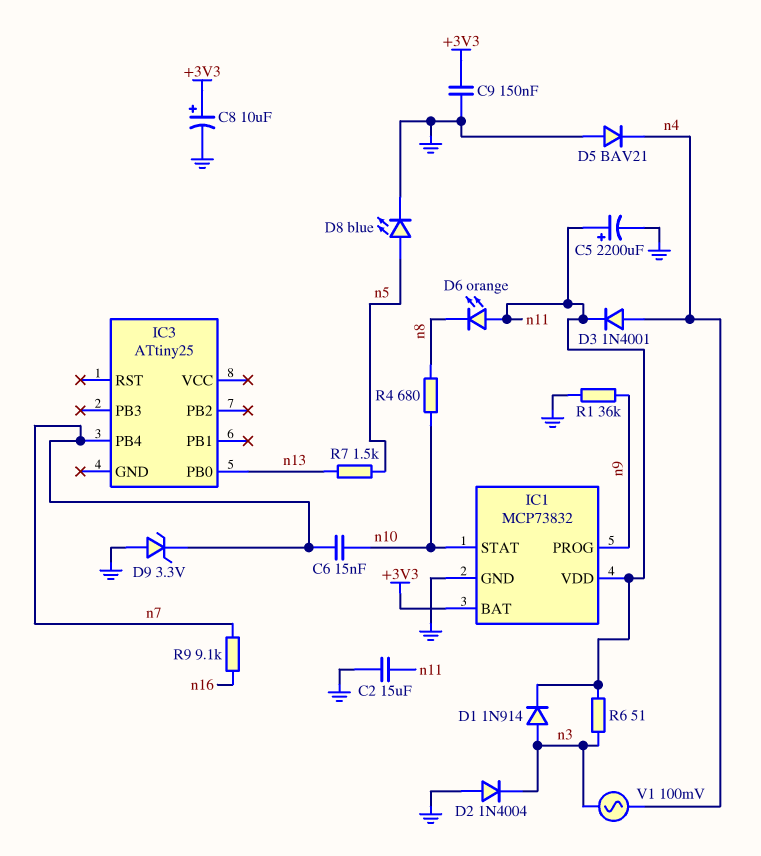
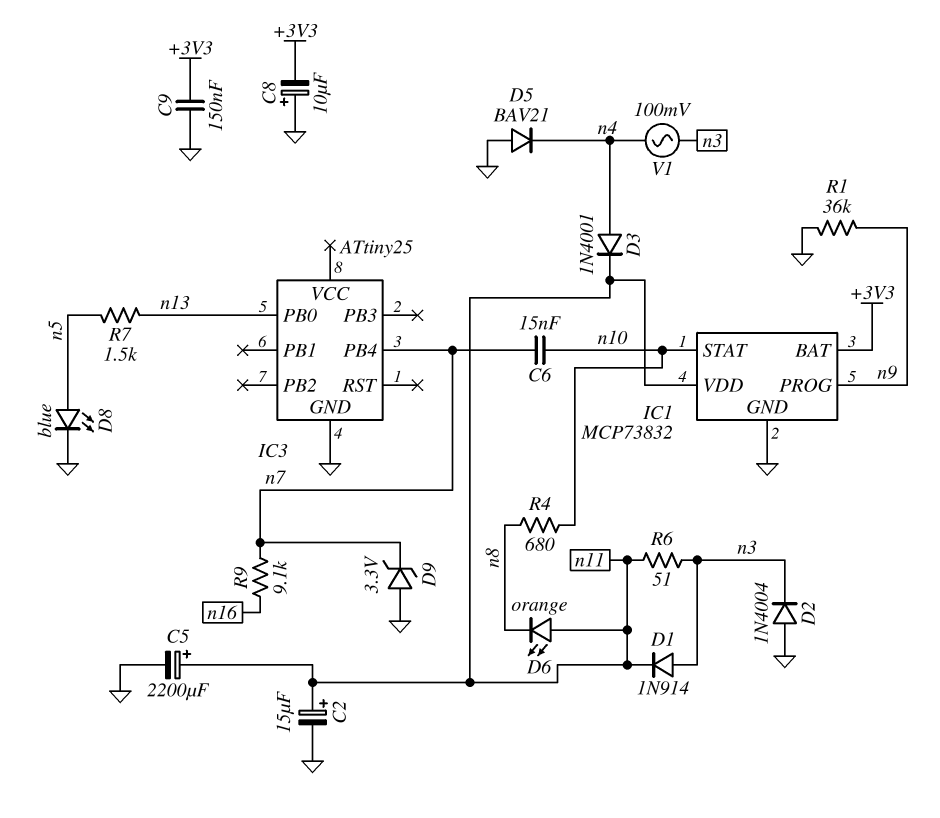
C2: 15uF (GND, n11) -> 15uF (plus n11, minus GND)
C8: 10uF (plus +3V3, minus GND) -> 10uF (plus GND, minus +3V3)
IC3 pin GND: none -> GND

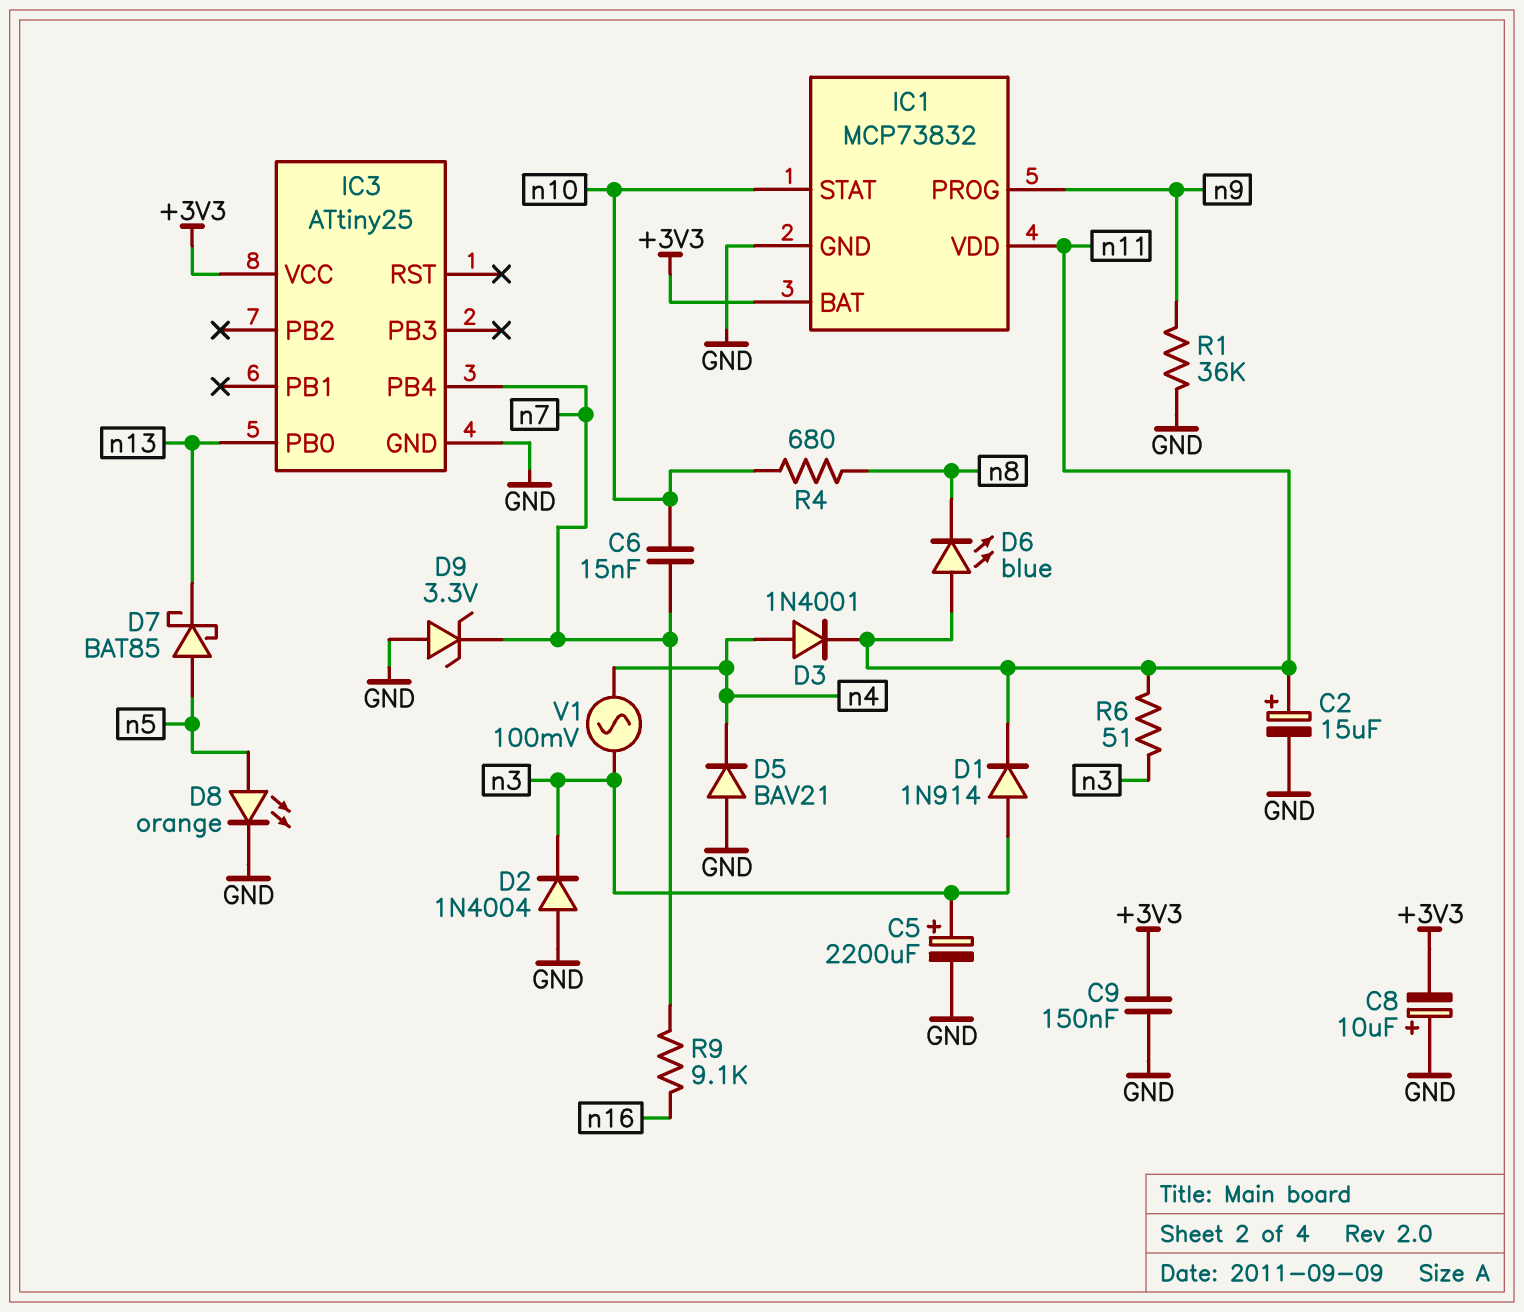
C5: 2200uF (plus n11, minus GND) -> 2200uF (plus n3, minus GND)
D6: LED orange (A n11, K n8) -> LED blue (A n11, K n8)
D7: none -> schottky BAT85 (A n5, K n13)
D8: LED blue (A n5, K GND) -> LED orange (A n5, K GND)
IC3 pin VCC: none -> +3V3
R7: 1.5k (n5, n13) -> none

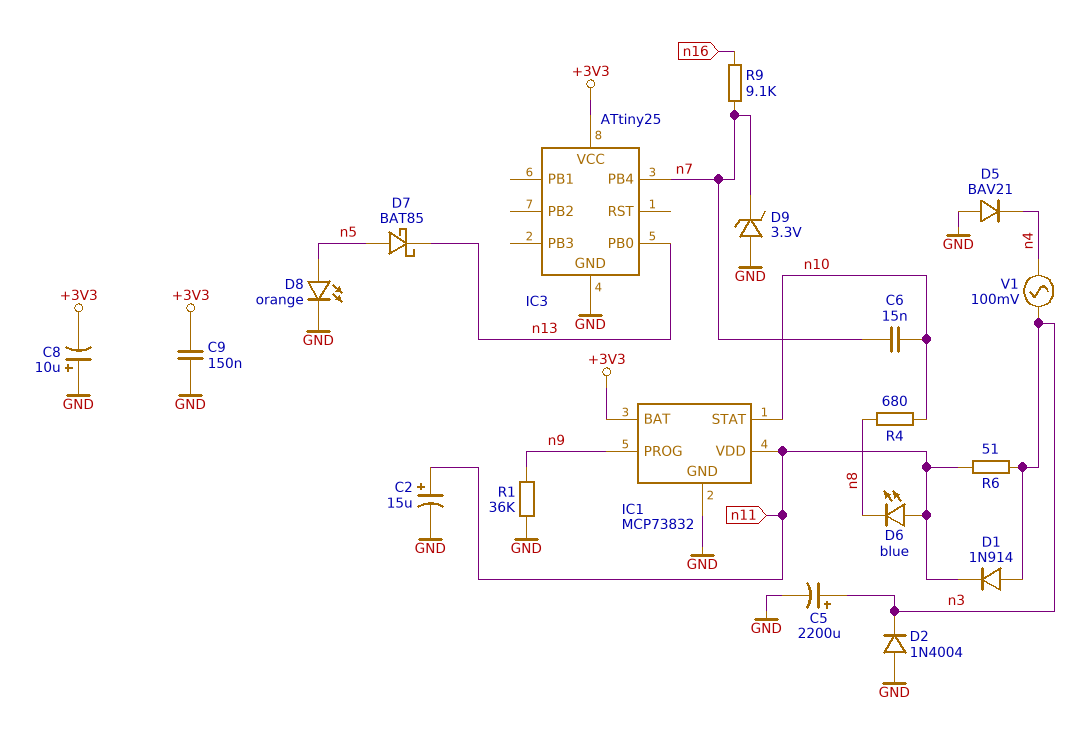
D3: diode 1N4001 (A n4, K n11) -> none

